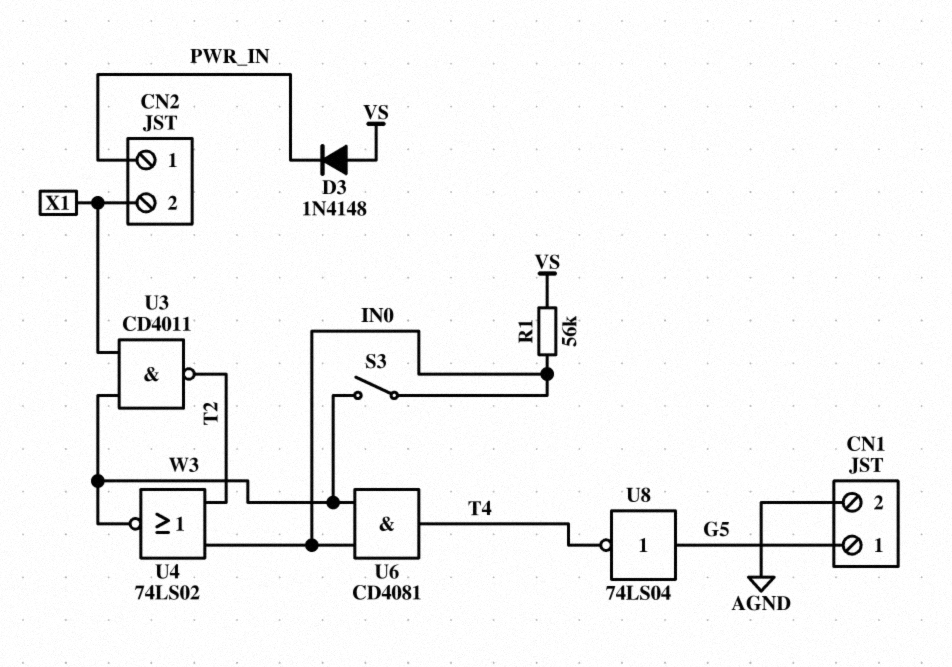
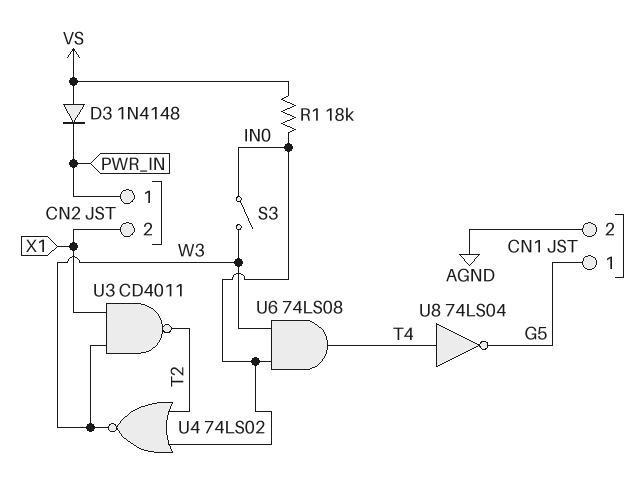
R1: 56k (IN0, VS) -> 18k (IN0, VS)
U6: AND CD4081 (in IN0, in W3, out T4) -> AND 74LS08 (in IN0, in W3, out T4)
U8: NOT 74LS04 (in G5, out T4) -> NOT 74LS04 (in T4, out G5)

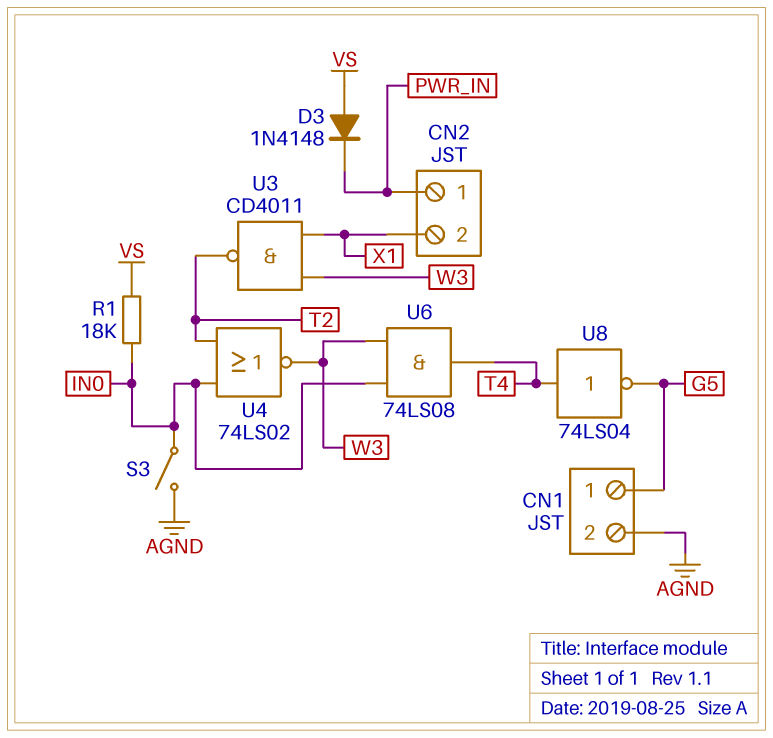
S3: switch (IN0, W3) -> switch (AGND, IN0)

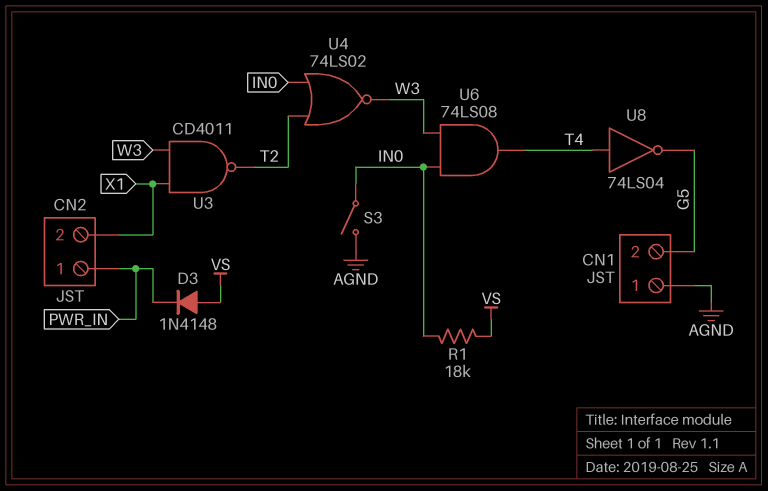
CN1 pin 1: G5 -> AGND
CN1 pin 2: AGND -> G5

